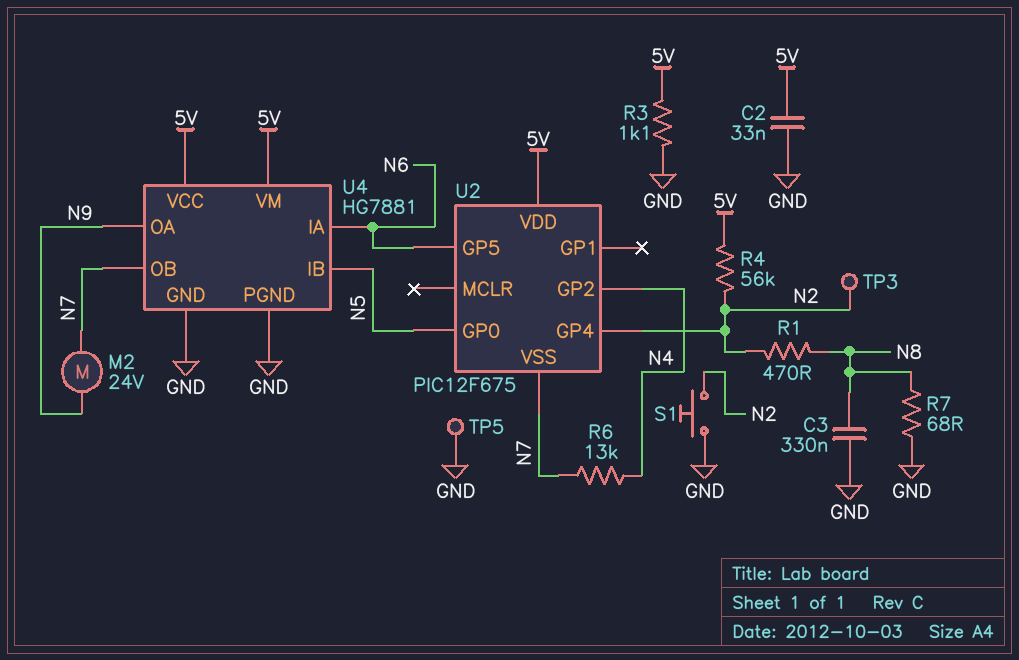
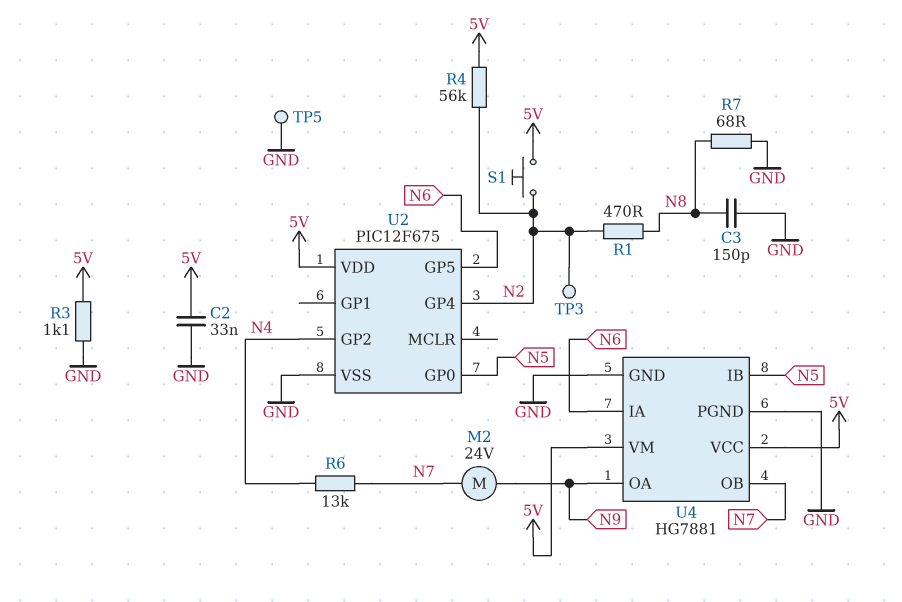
C3: 330nF (GND, N8) -> 150pF (GND, N8)
S1: button (GND, N2) -> button (5V, N2)
U2 pin VSS: N7 -> GND

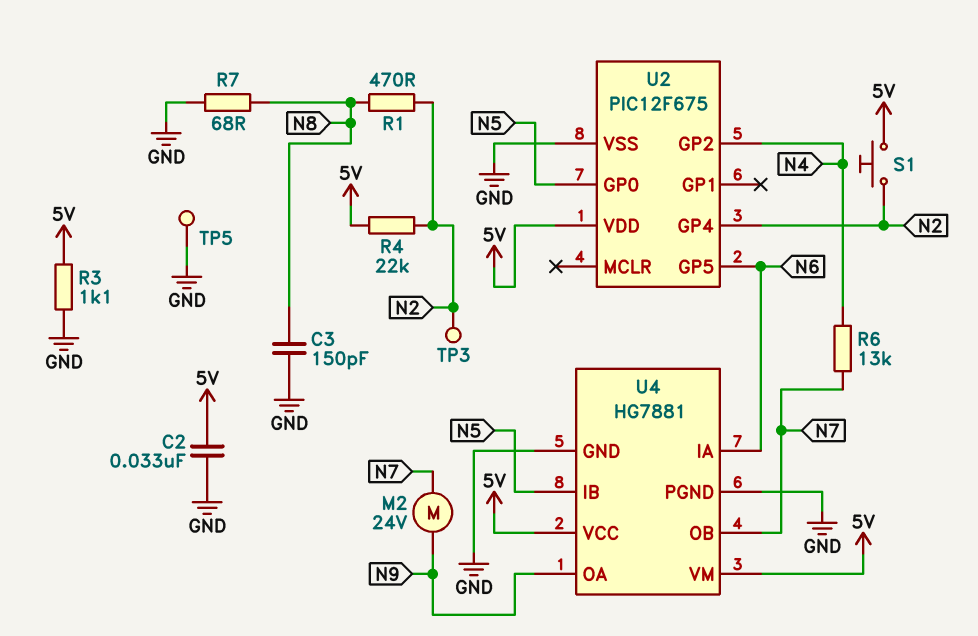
R4: 56k (5V, N2) -> 22k (5V, N2)

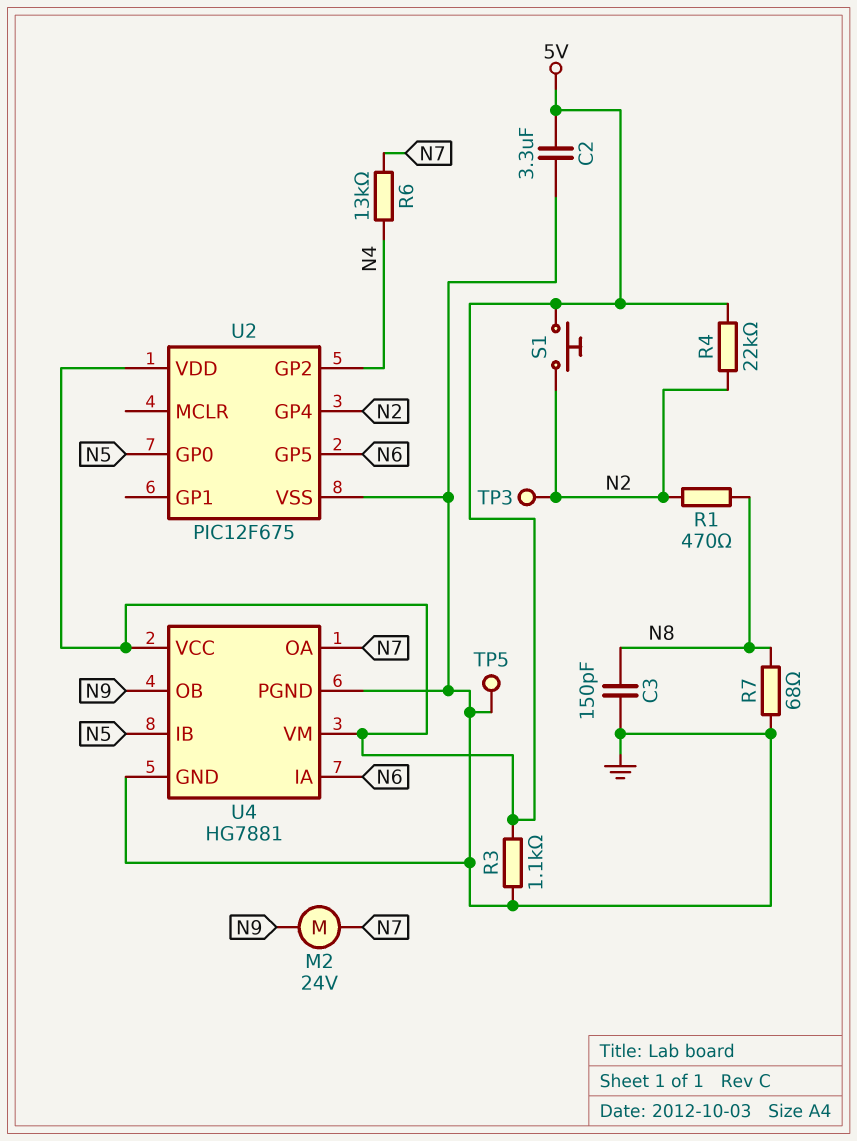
C2: 33nF (5V, GND) -> 3.3uF (5V, GND)
U4 pin OA: N9 -> N7
U4 pin OB: N7 -> N9

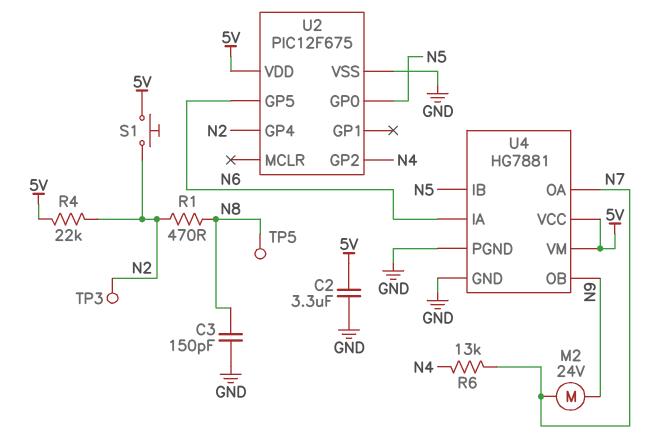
R3: 1.1k (5V, GND) -> none
R7: 68 (GND, N8) -> none
TP5: test point (GND) -> test point (N8)

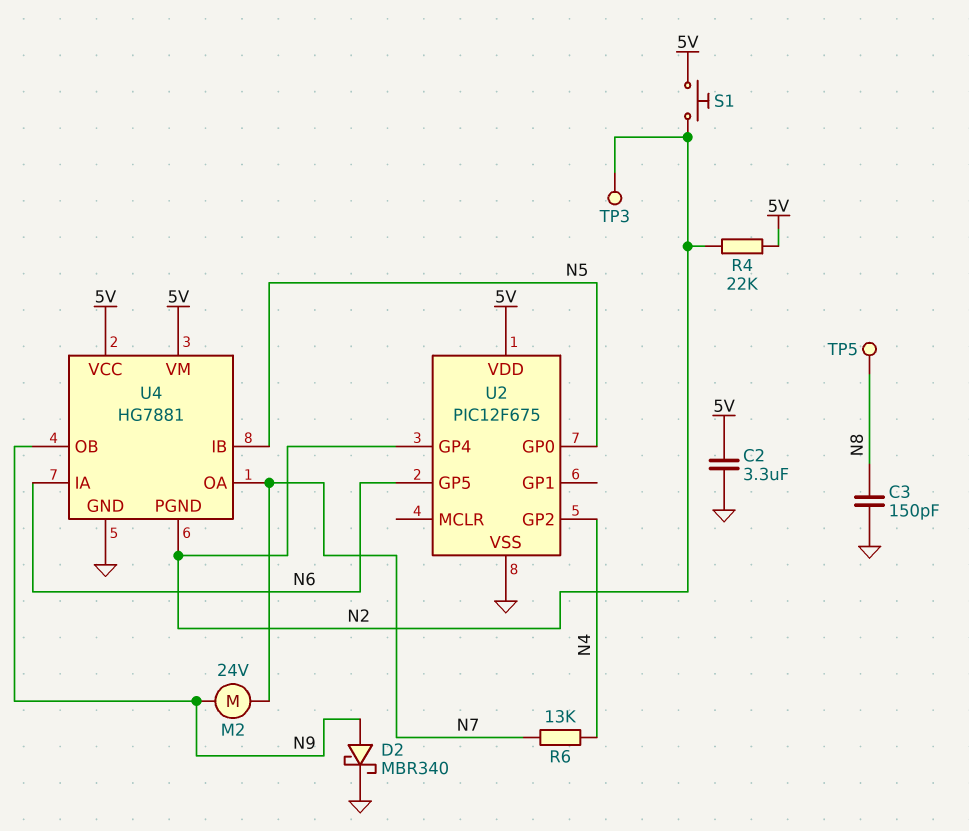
D2: none -> schottky MBR340 (A N9, K GND)
R1: 470 (N2, N8) -> none
U4 pin PGND: GND -> N2

